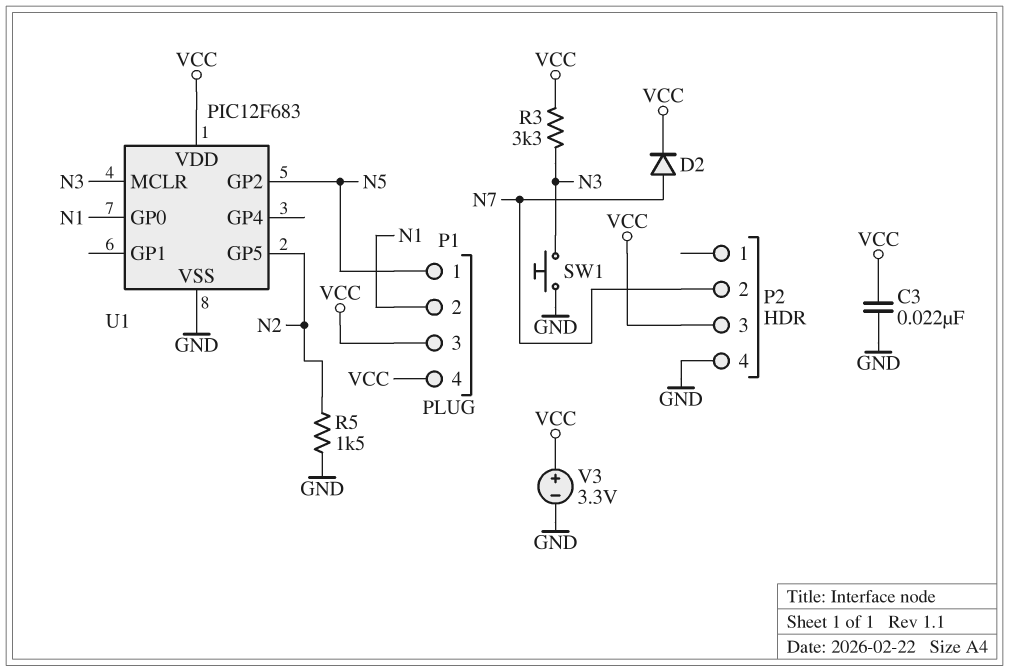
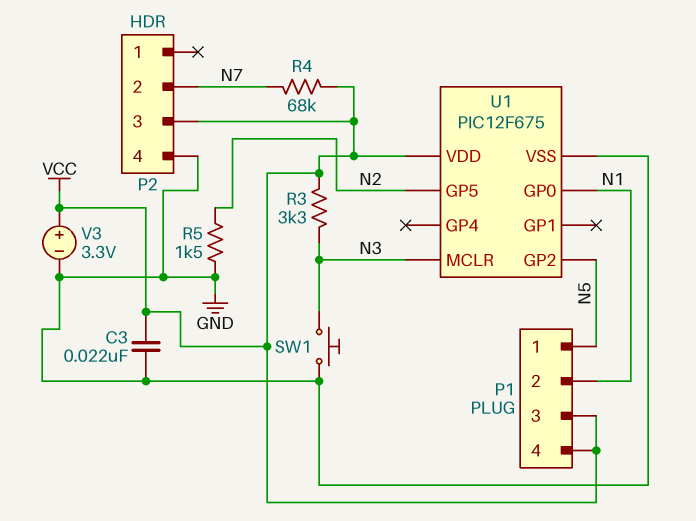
D2: diode (A N7, K VCC) -> none
R4: none -> 68k (N7, VCC)
U1: PIC12F683 -> PIC12F675

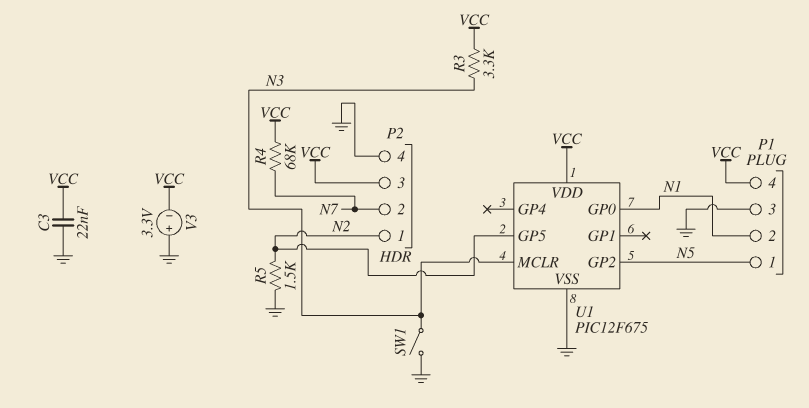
P1 pin 3: VCC -> GND
P2 pin 1: none -> N2
SW1: button (GND, N3) -> switch (GND, N3)
V3: 3.3V (plus VCC, minus GND) -> 3.3V (plus GND, minus VCC)

